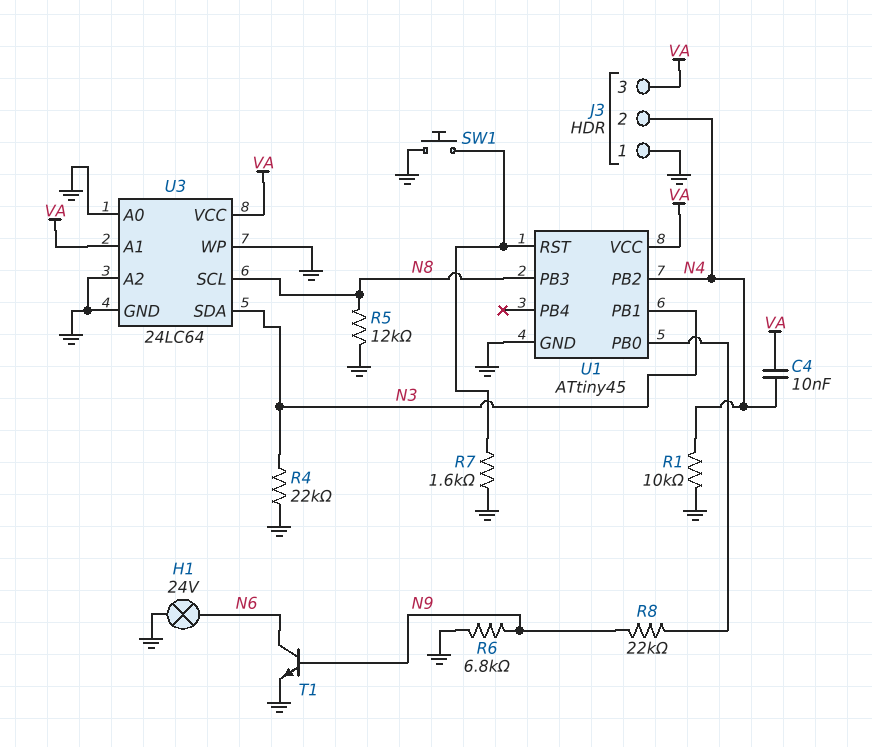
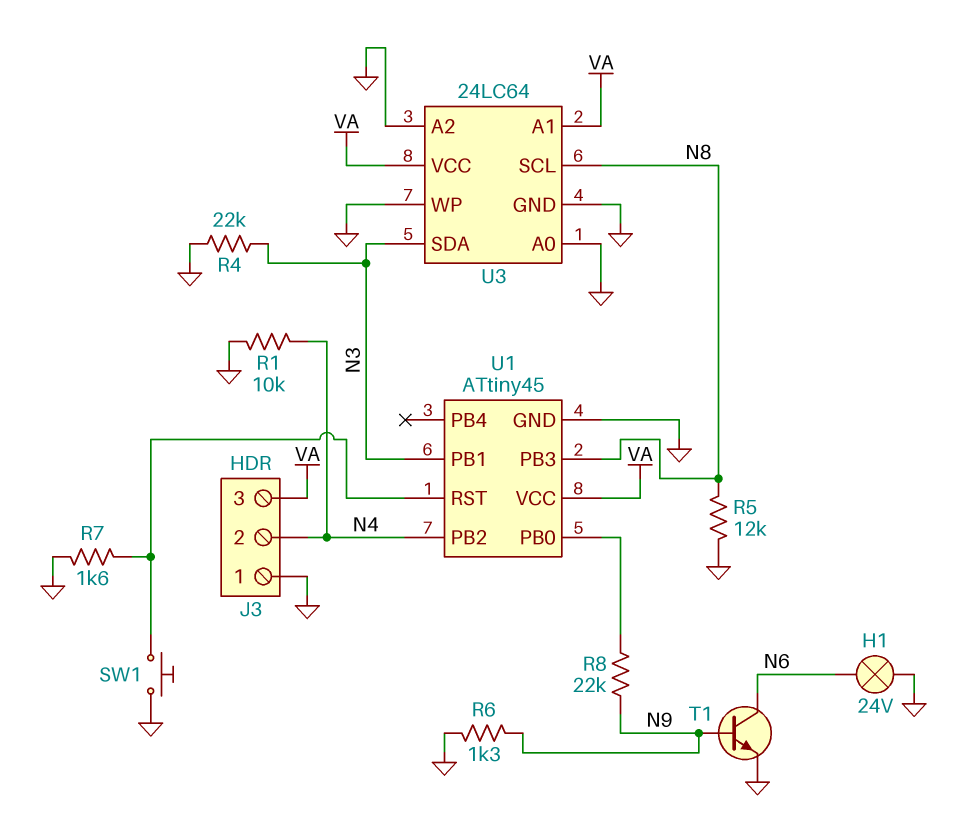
C4: 10nF (N4, VA) -> none
R6: 6.8k (GND, N9) -> 1.3k (GND, N9)

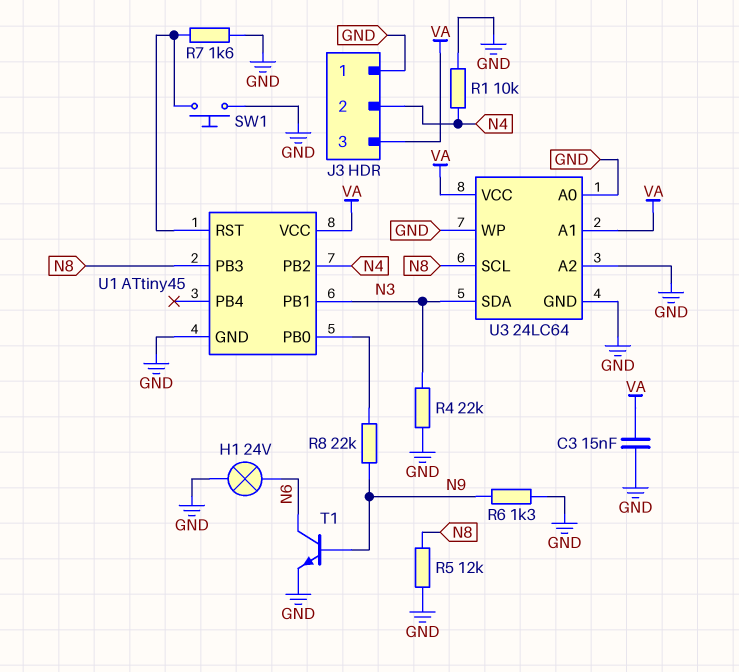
C3: none -> 15nF (GND, VA)

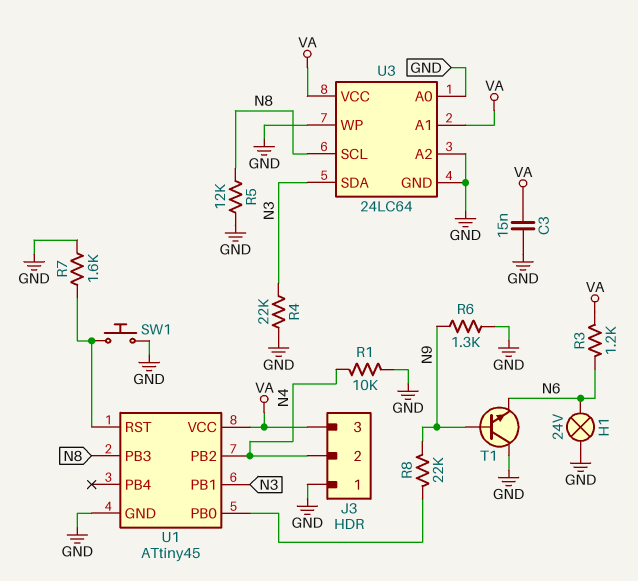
R3: none -> 1.2k (N6, VA)
T1: NPN (B N9, C N6, E GND) -> NPN (B N9, C GND, E N6)

